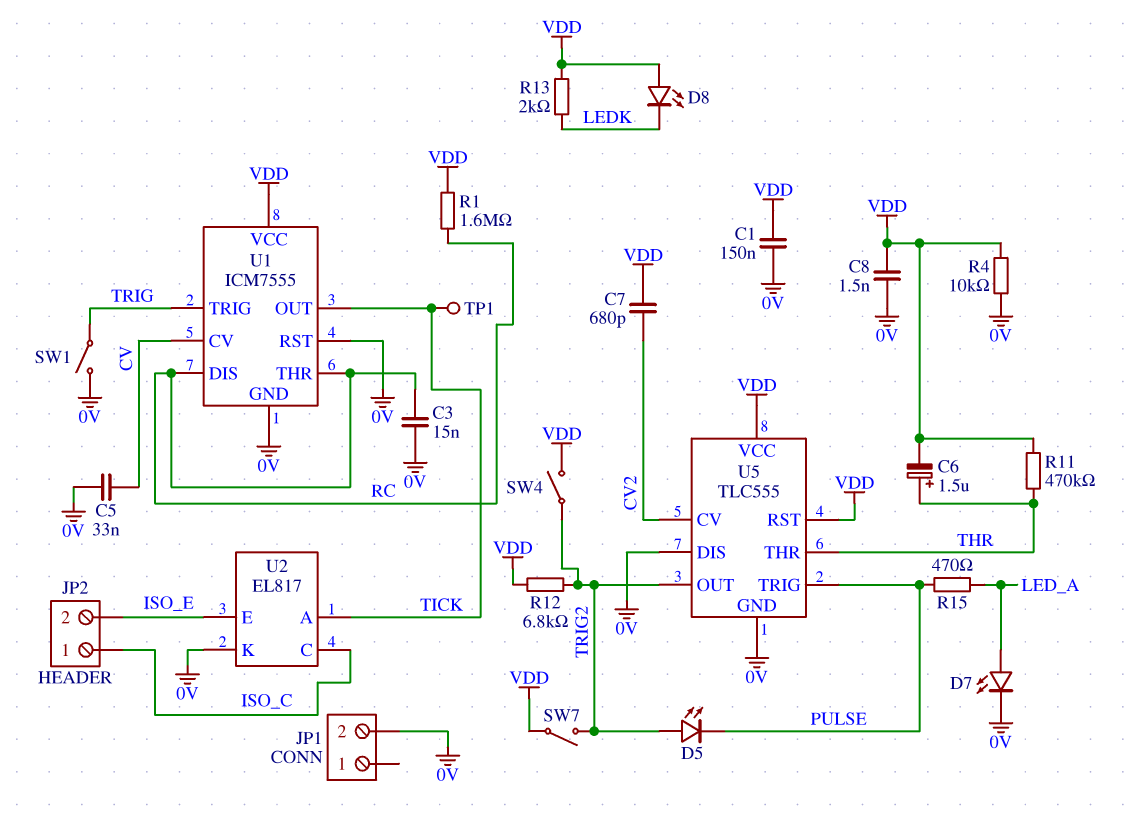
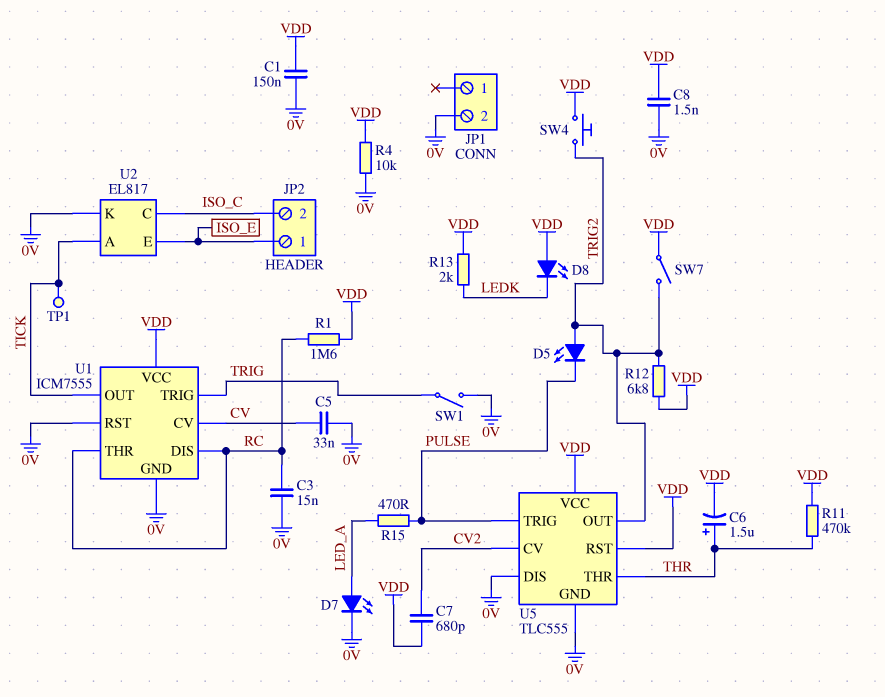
JP2 pin 1: ISO_C -> ISO_E
JP2 pin 2: ISO_E -> ISO_C
SW4: switch (TRIG2, VDD) -> button (TRIG2, VDD)

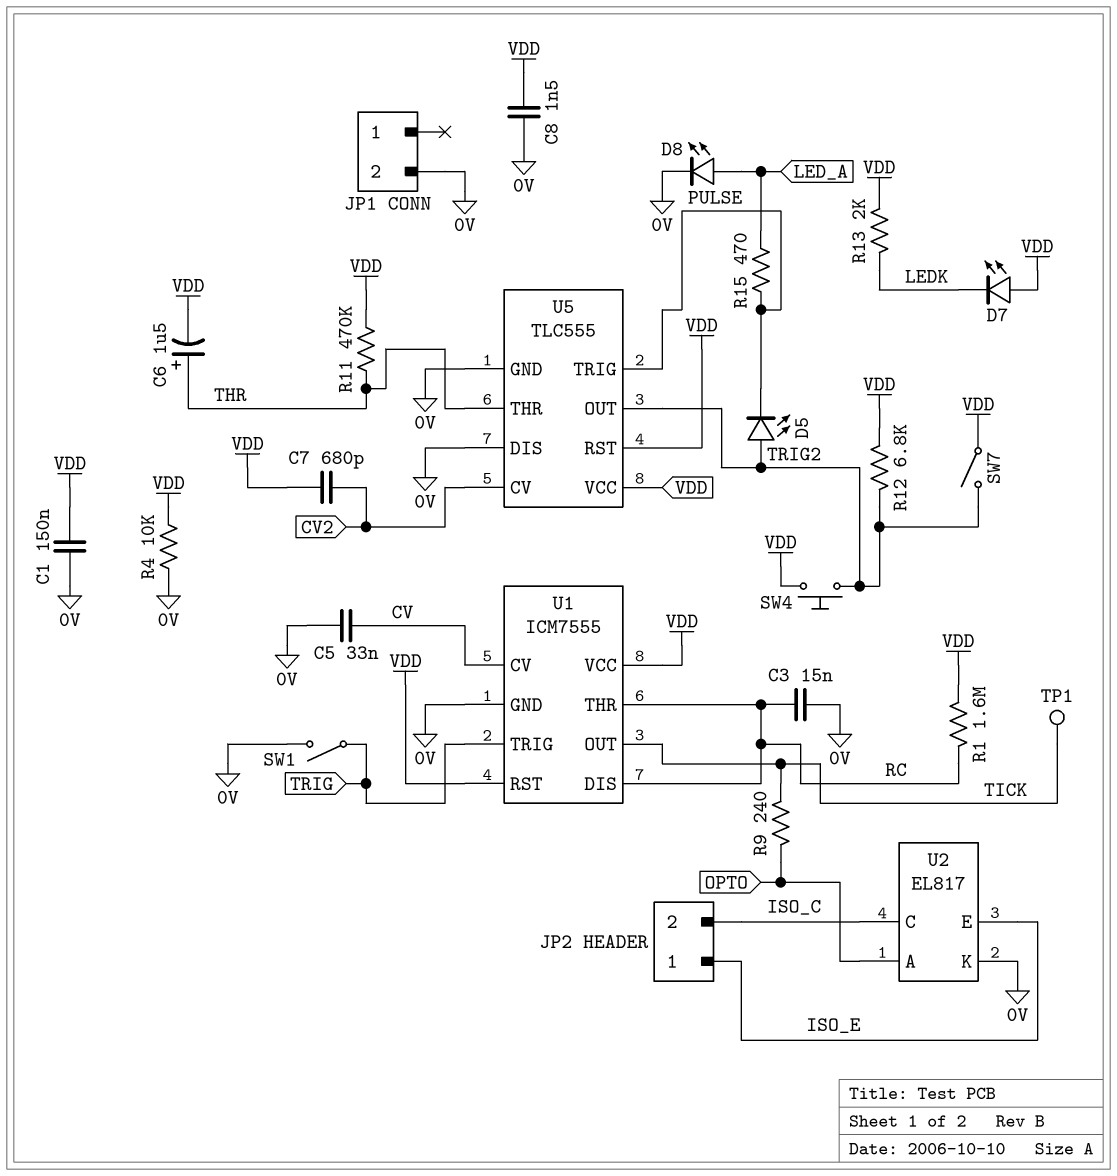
D7: LED (A LED_A, K 0V) -> LED (A VDD, K LEDK)
D8: LED (A VDD, K LEDK) -> LED (A LED_A, K 0V)
R9: none -> 240 (OPTO, TICK)
U1 pin RST: 0V -> VDD
U2 pin A: TICK -> OPTO

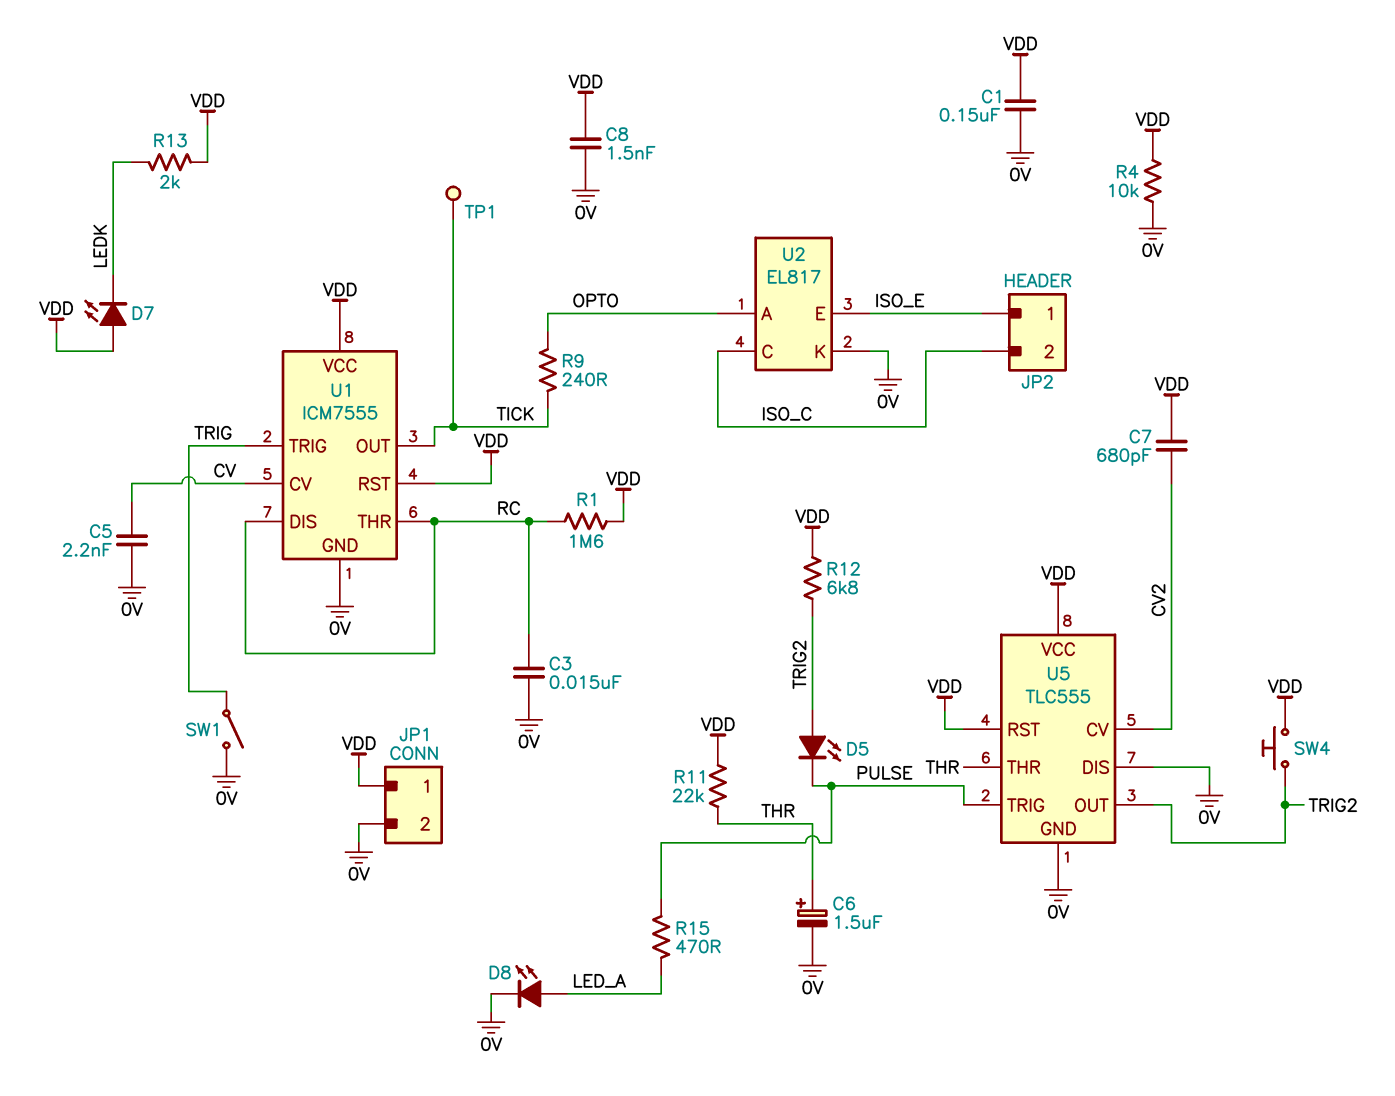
C5: 33nF (0V, CV) -> 2.2nF (0V, CV)
C6: 1.5uF (plus THR, minus VDD) -> 1.5uF (plus THR, minus 0V)
JP1 pin 1: none -> VDD
R11: 470k (THR, VDD) -> 22k (THR, VDD)
SW7: switch (TRIG2, VDD) -> none

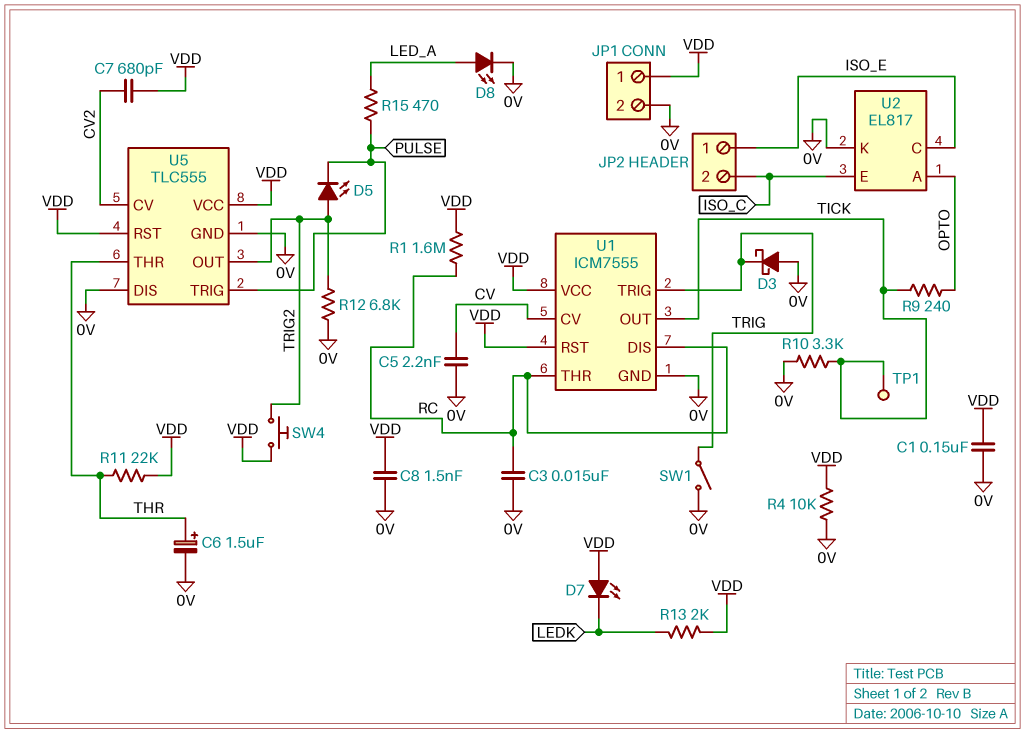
D3: none -> schottky (A 0V, K TRIG)
R10: none -> 3.3k (0V, TICK)
R12: 6.8k (TRIG2, VDD) -> 6.8k (0V, TRIG2)
U2 pin C: ISO_C -> ISO_E
U2 pin E: ISO_E -> ISO_C

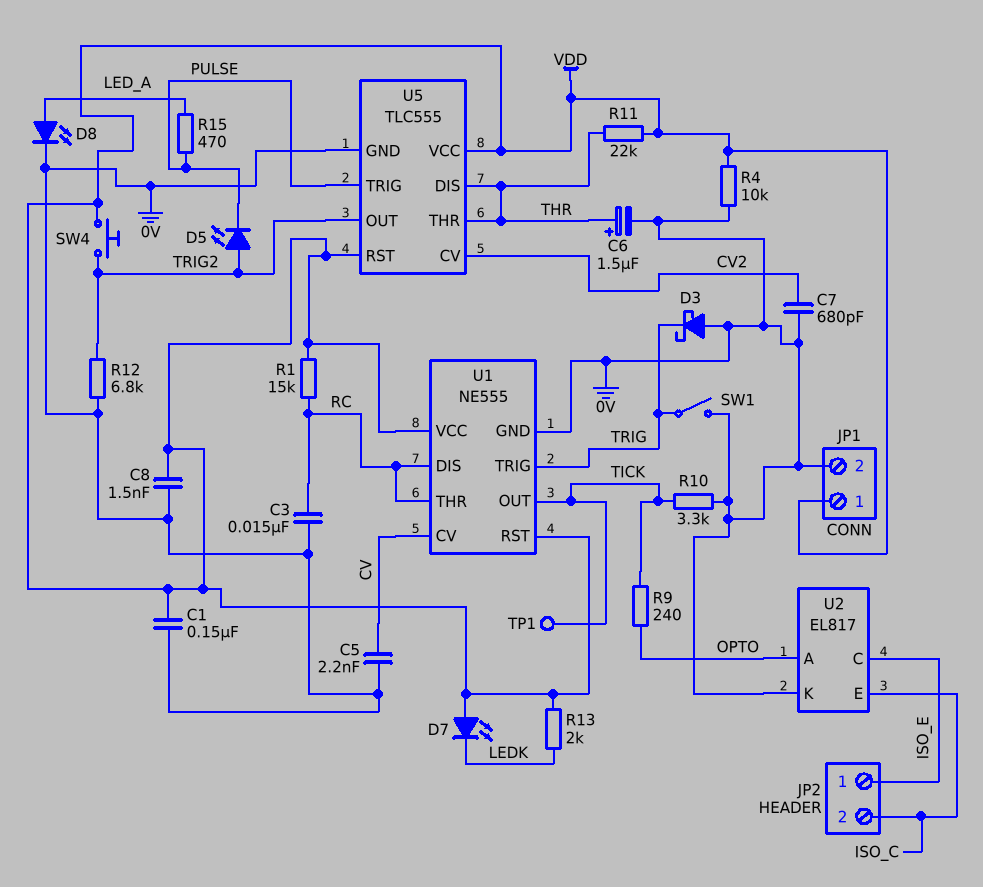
C7: 680pF (CV2, VDD) -> 680pF (0V, CV2)
R1: 1.6M (RC, VDD) -> 15k (RC, VDD)
U1: ICM7555 -> NE555
U5 pin DIS: 0V -> THR

